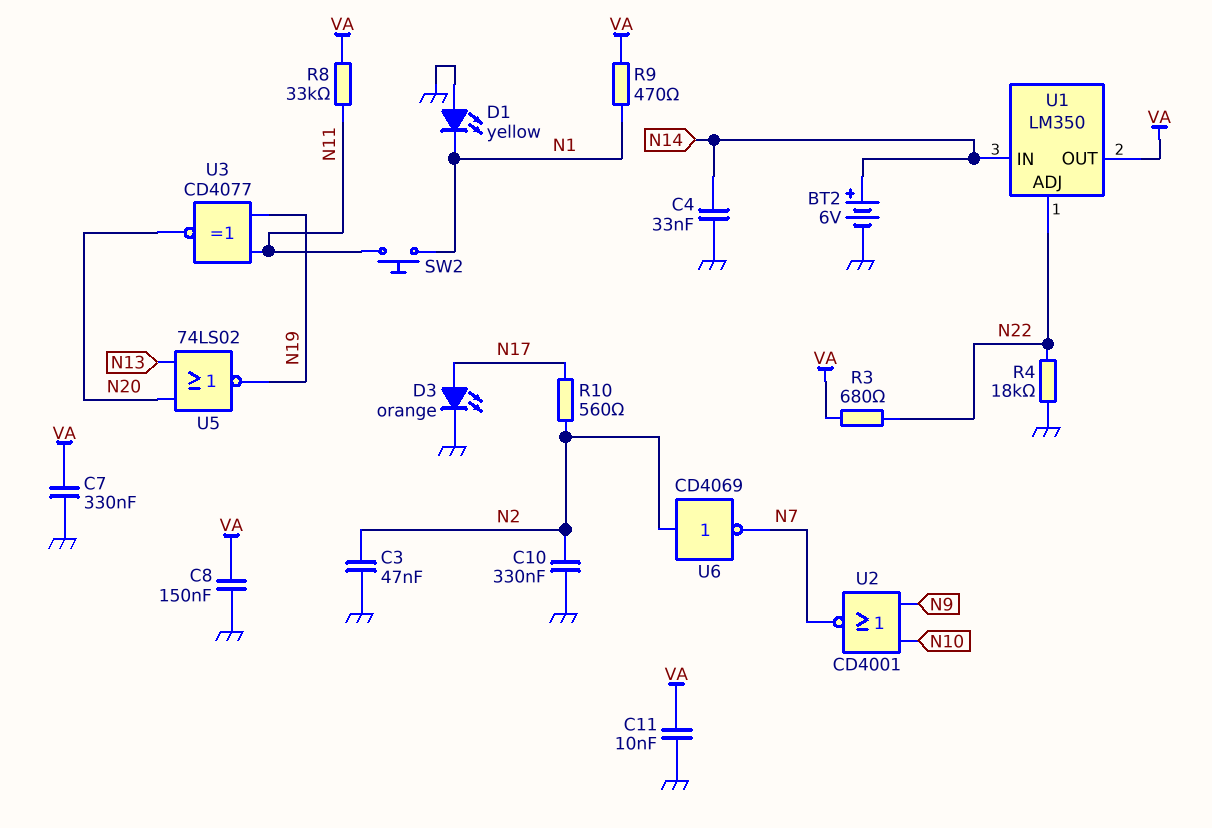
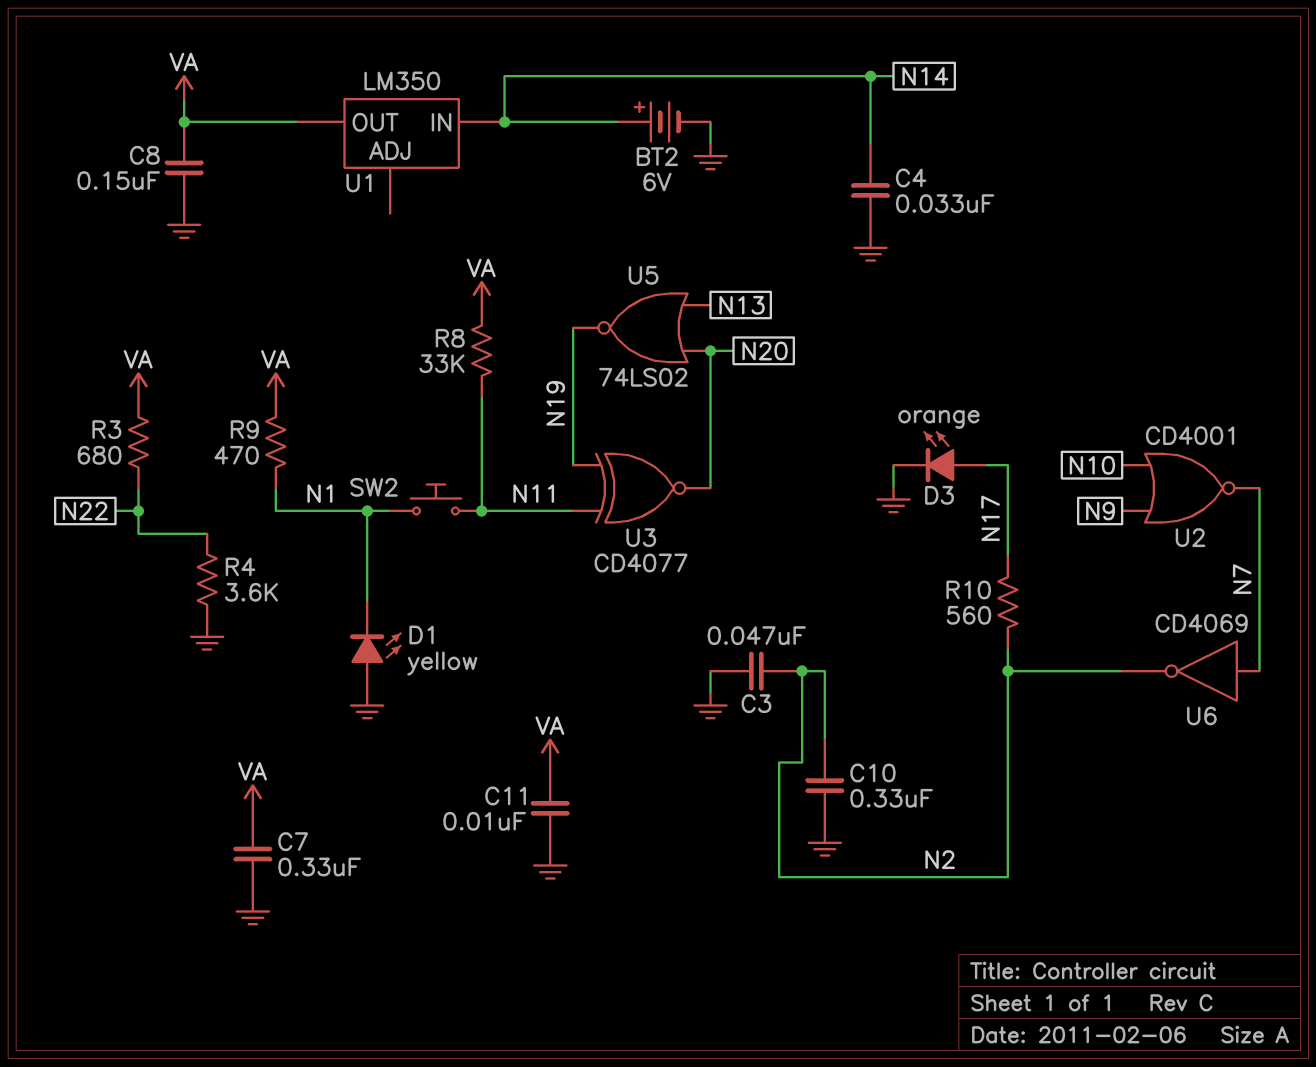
R4: 18k (GND, N22) -> 3.6k (GND, N22)
U1 pin ADJ: N22 -> none
U6: NOT CD4069 (in N2, out N7) -> NOT CD4069 (in N7, out N2)

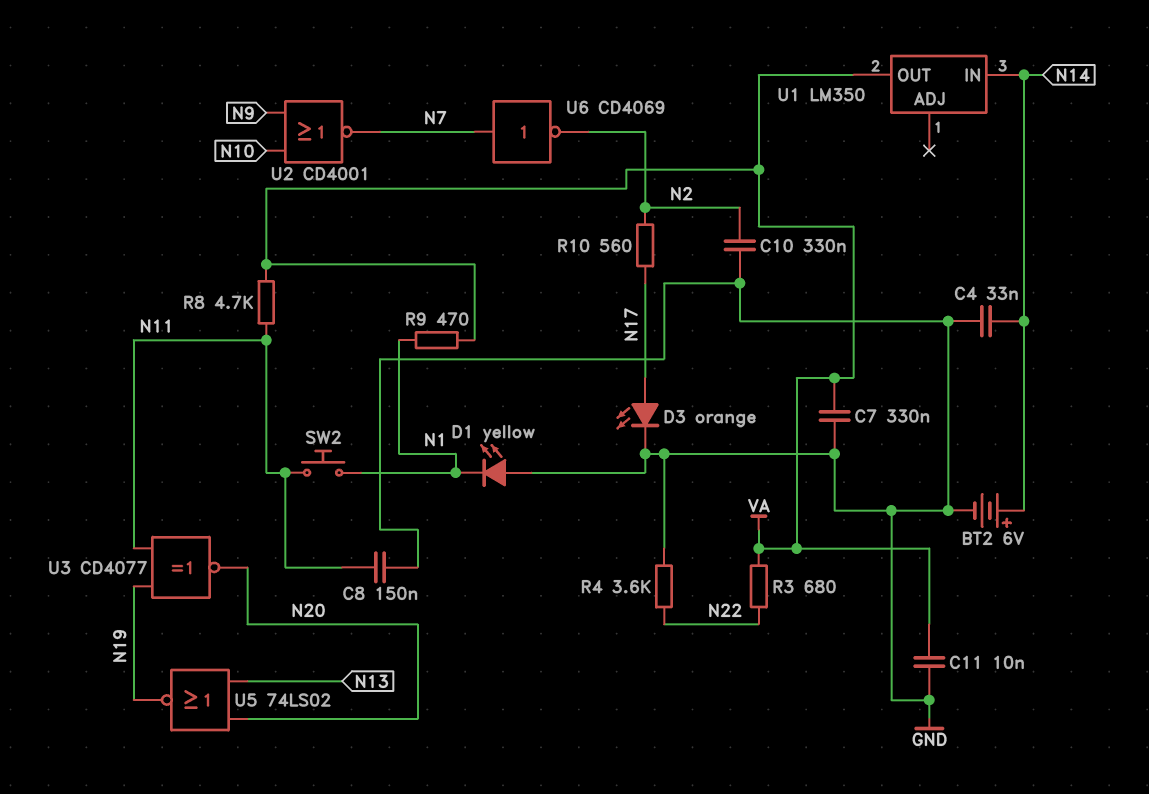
C3: 47nF (GND, N2) -> none
C8: 150nF (GND, VA) -> 150nF (GND, N11)
R8: 33k (N11, VA) -> 4.7k (N11, VA)

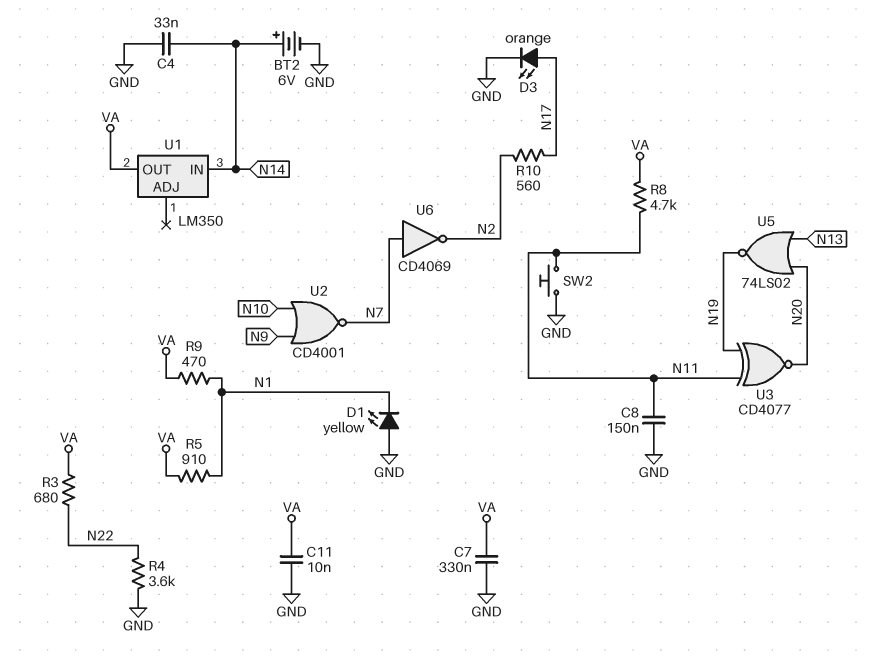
C10: 330nF (GND, N2) -> none
R5: none -> 910 (N1, VA)
SW2: button (N1, N11) -> button (GND, N11)

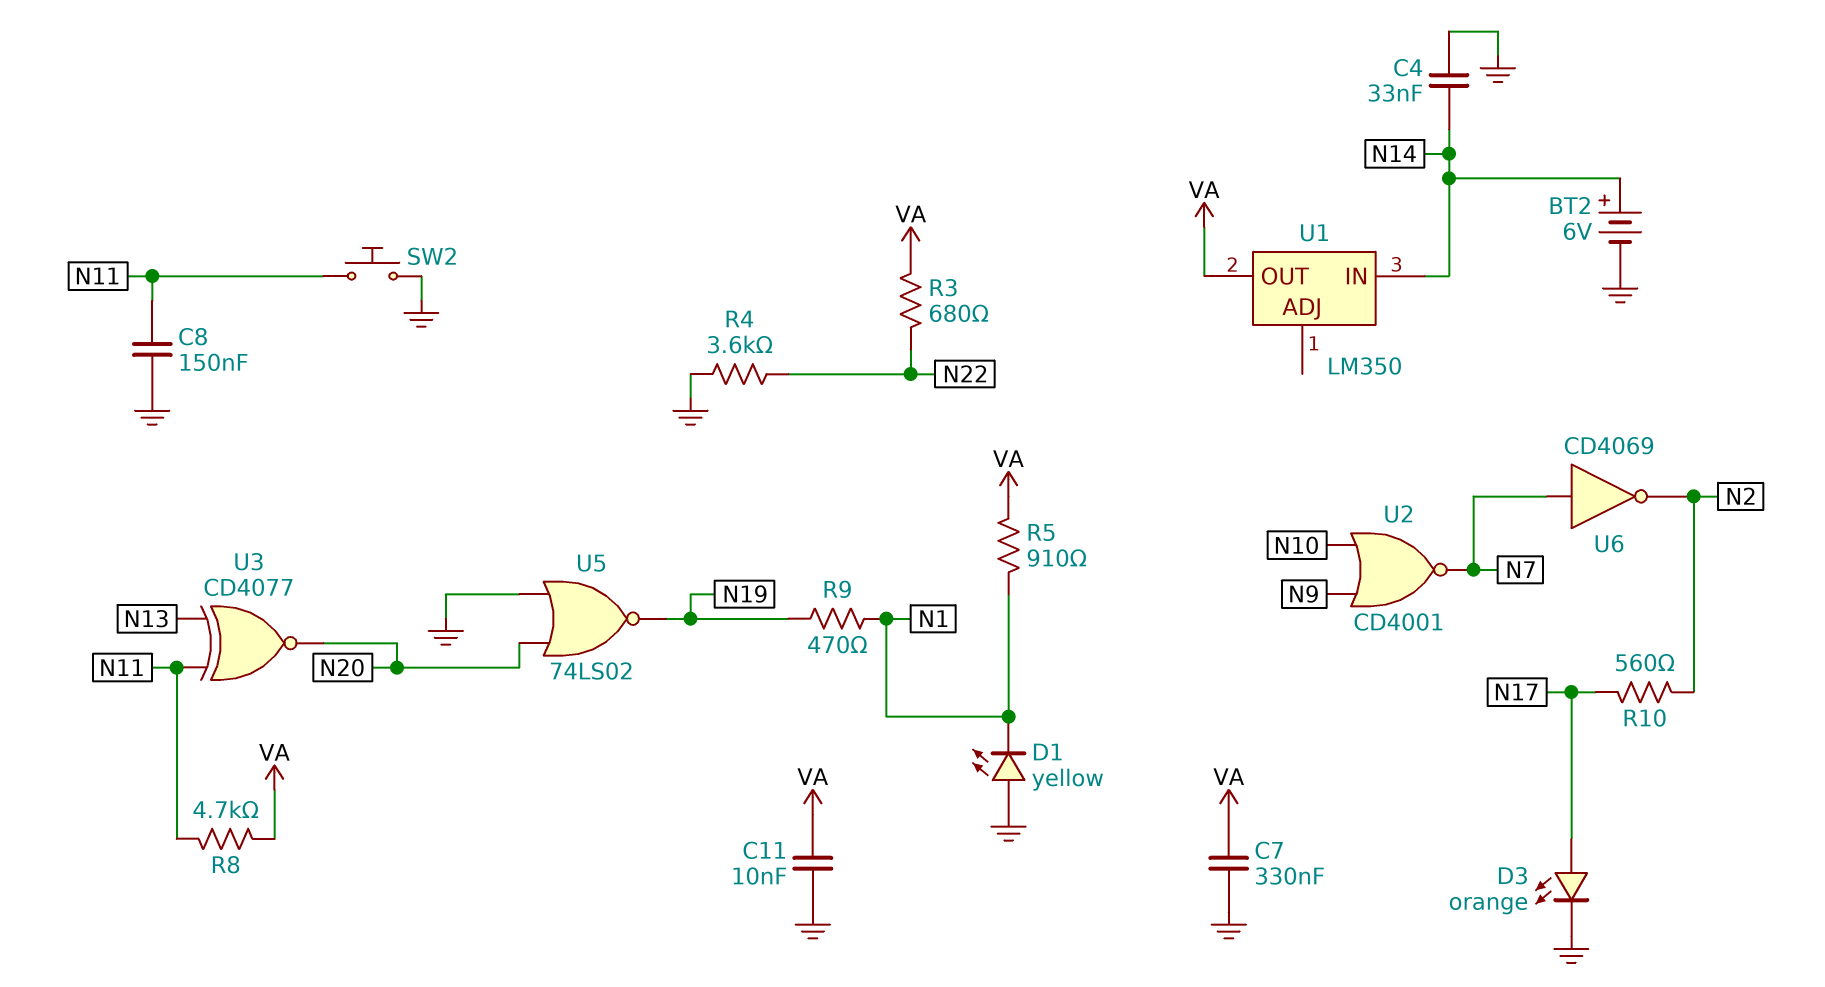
R9: 470 (N1, VA) -> 470 (N1, N19)
U3: XNOR CD4077 (in N11, in N19, out N20) -> XNOR CD4077 (in N11, in N13, out N20)
U5: NOR 74LS02 (in N13, in N20, out N19) -> NOR 74LS02 (in GND, in N20, out N19)

